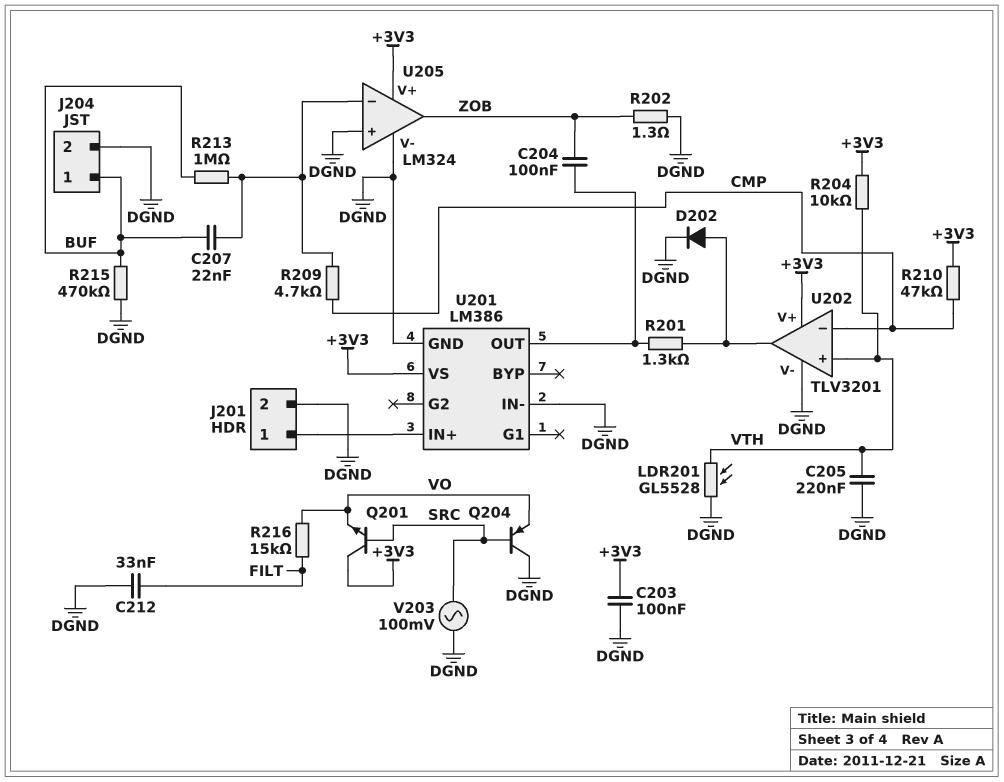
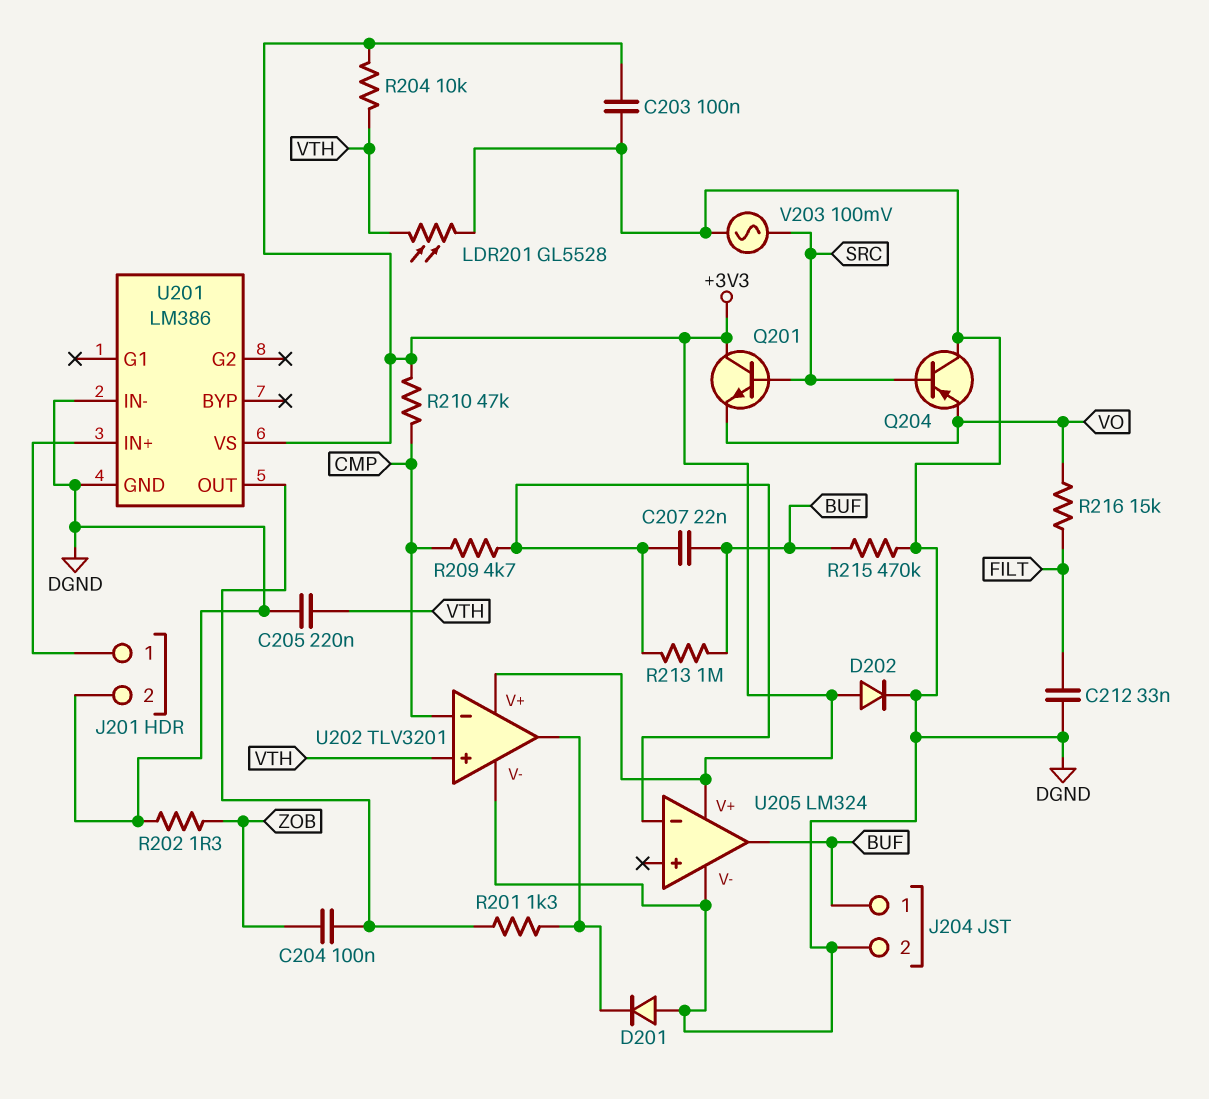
D201: none -> diode (A DGND, K U202/out)
D202: diode (A U202/out, K DGND) -> diode (A +3V3, K DGND)
U205 pin in+: DGND -> none
U205 pin out: ZOB -> BUF

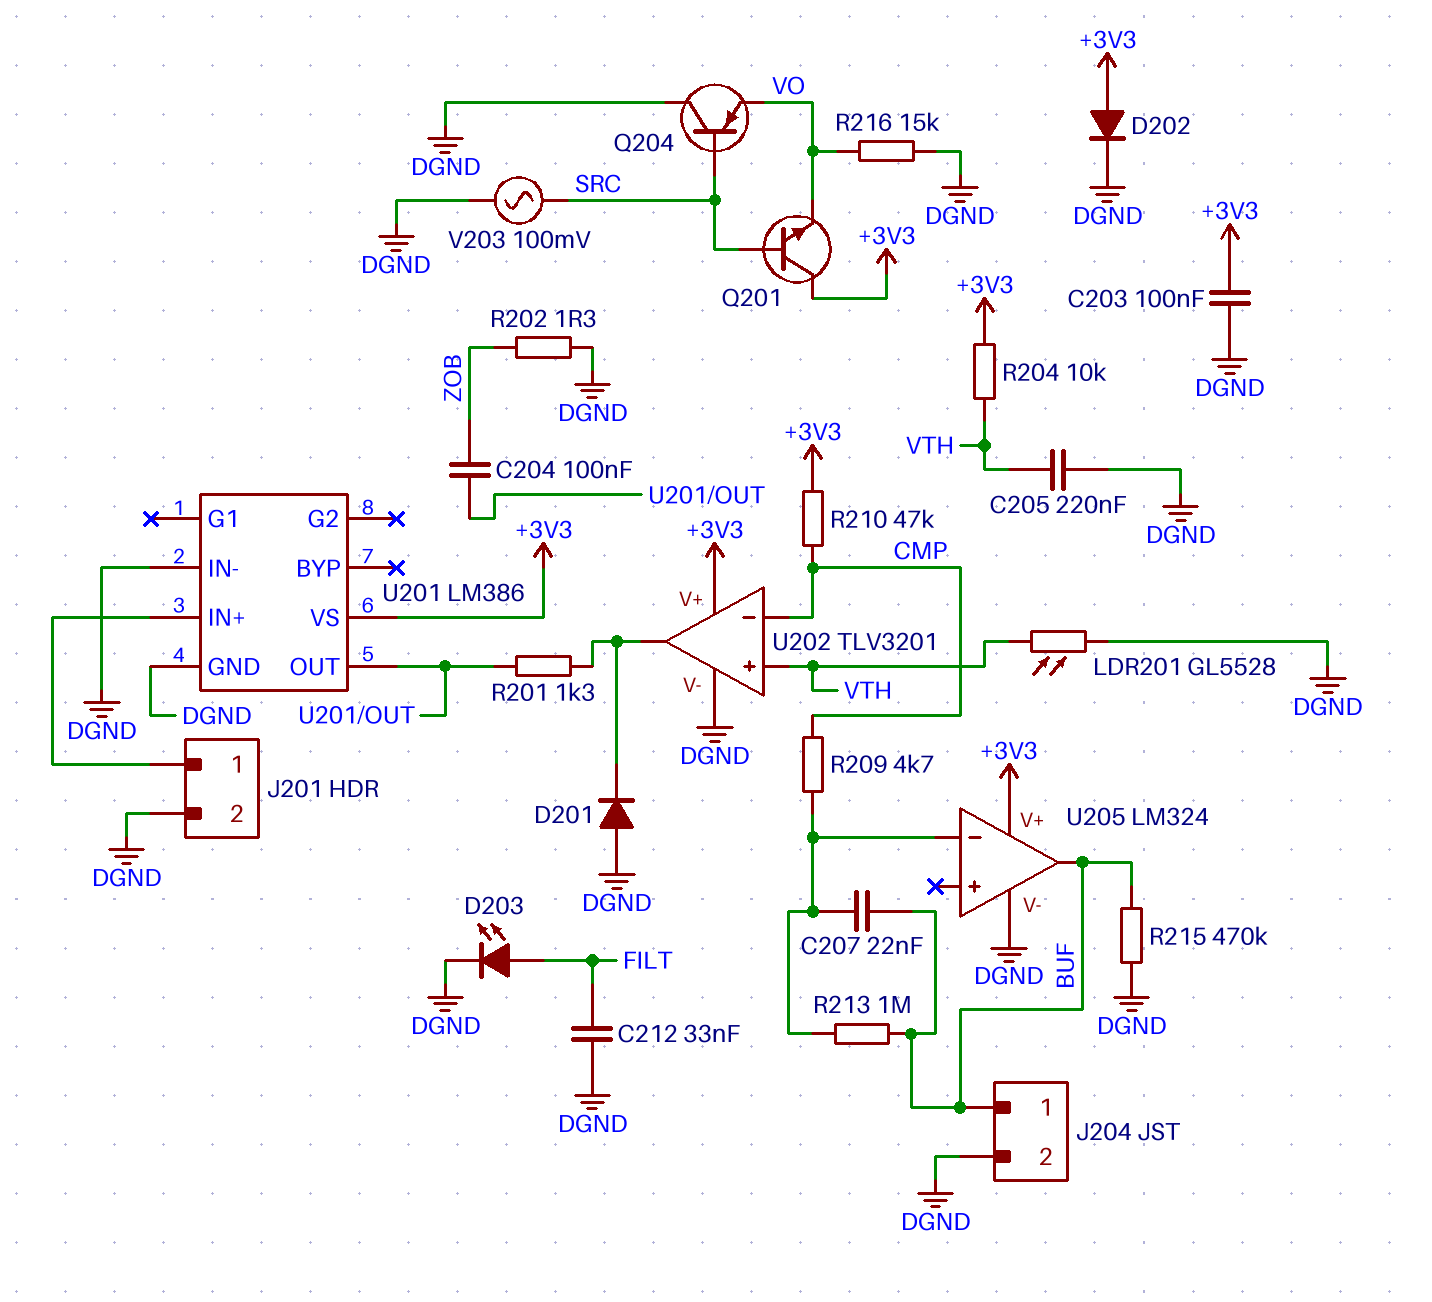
D203: none -> LED (A FILT, K DGND)
R216: 15k (FILT, VO) -> 15k (DGND, VO)

